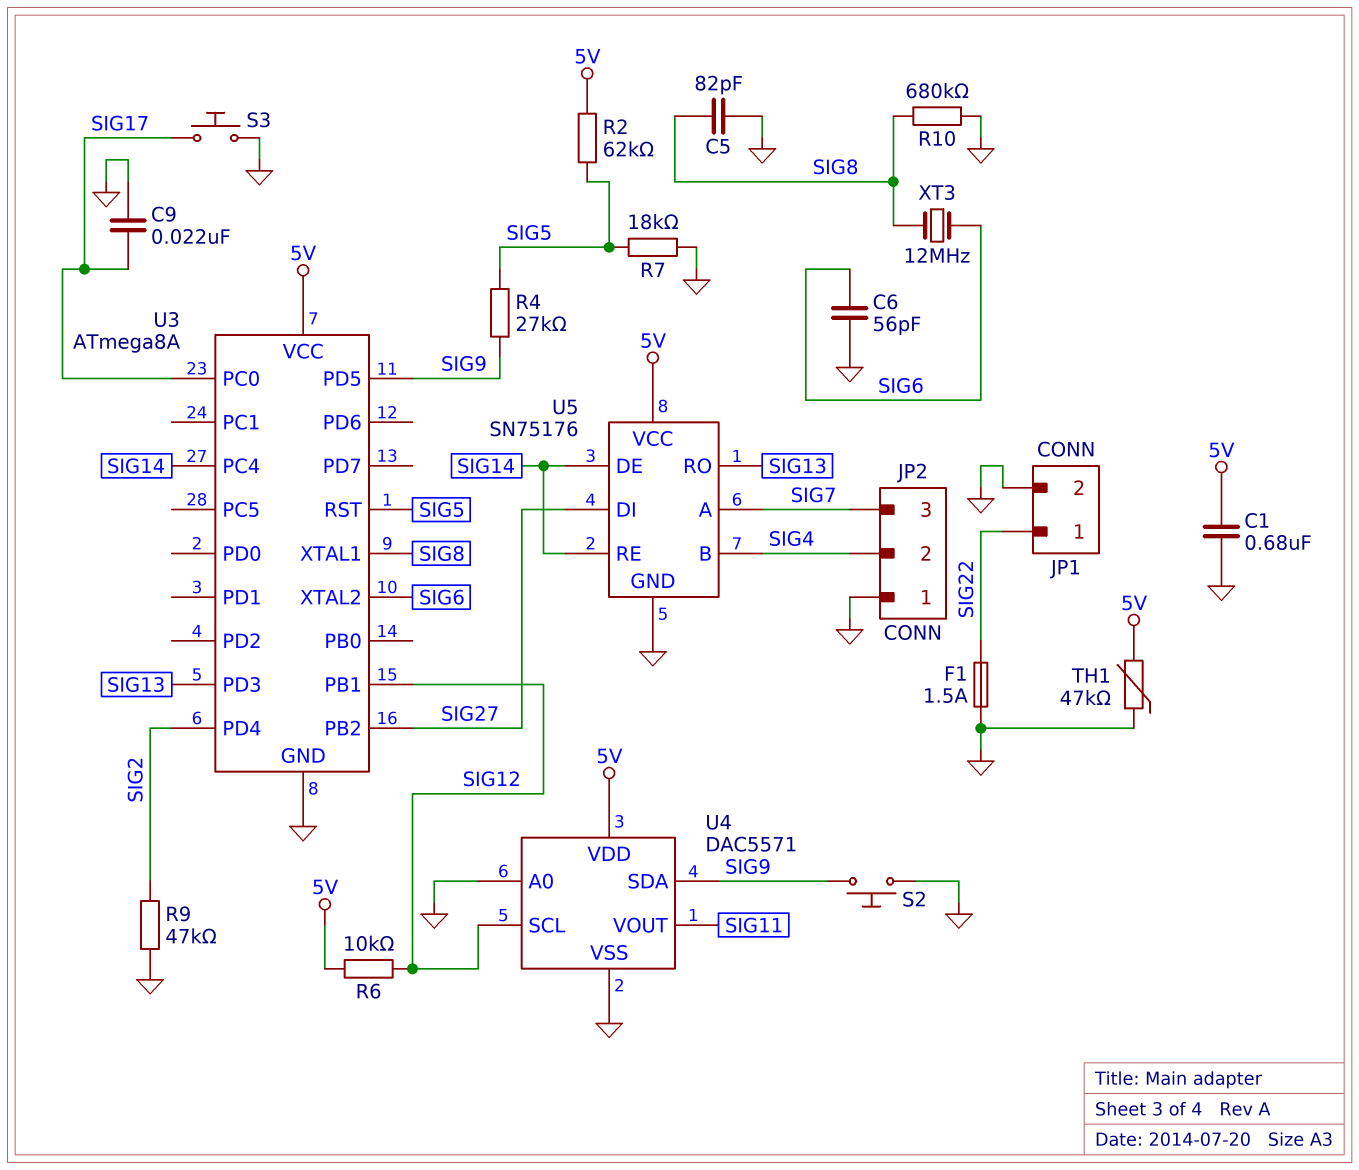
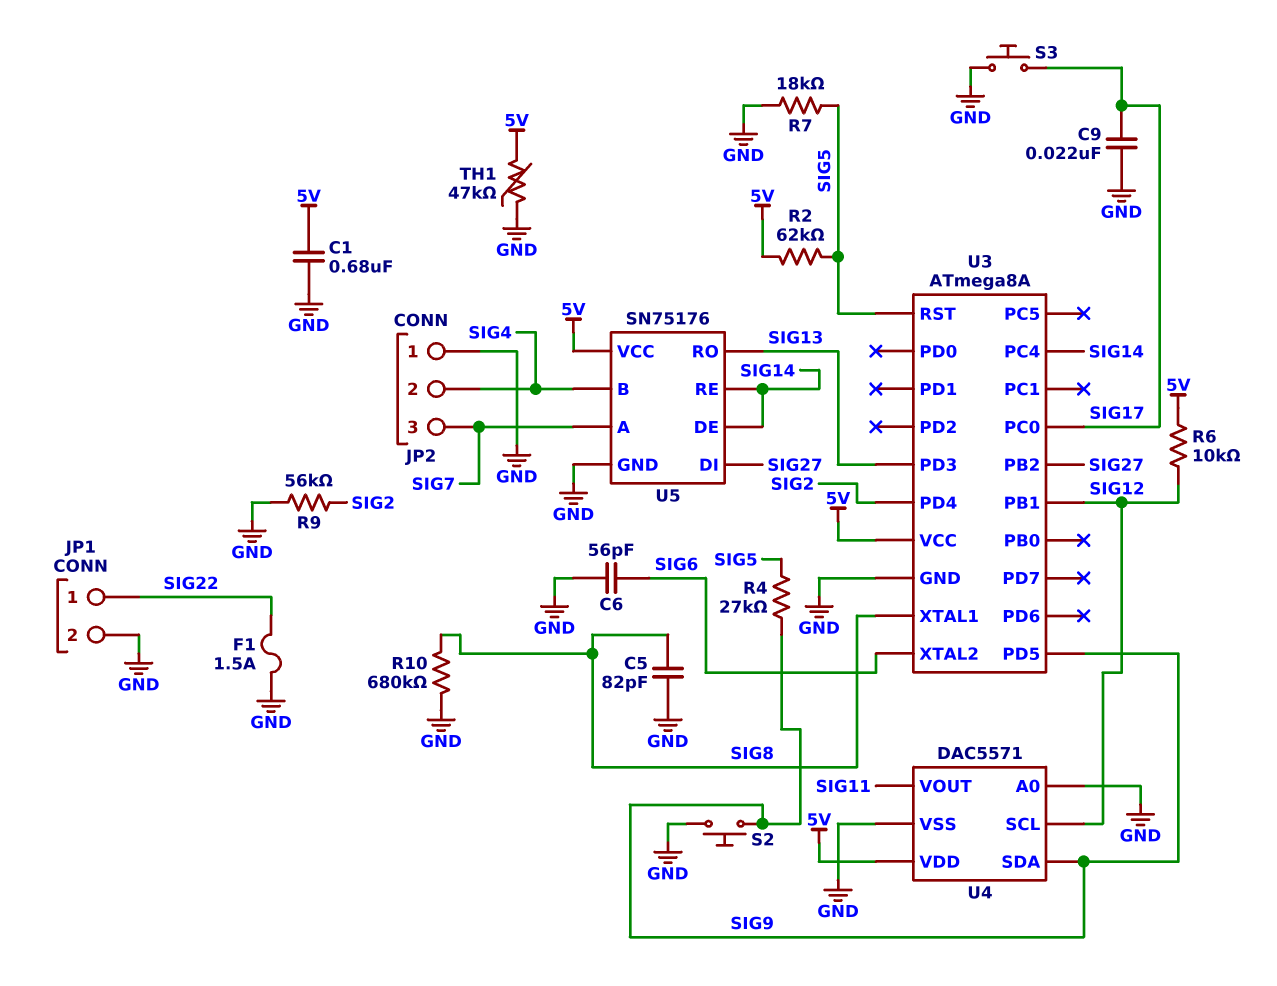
R9: 47k (GND, SIG2) -> 56k (GND, SIG2)
XT3: 12MHz (SIG6, SIG8) -> none

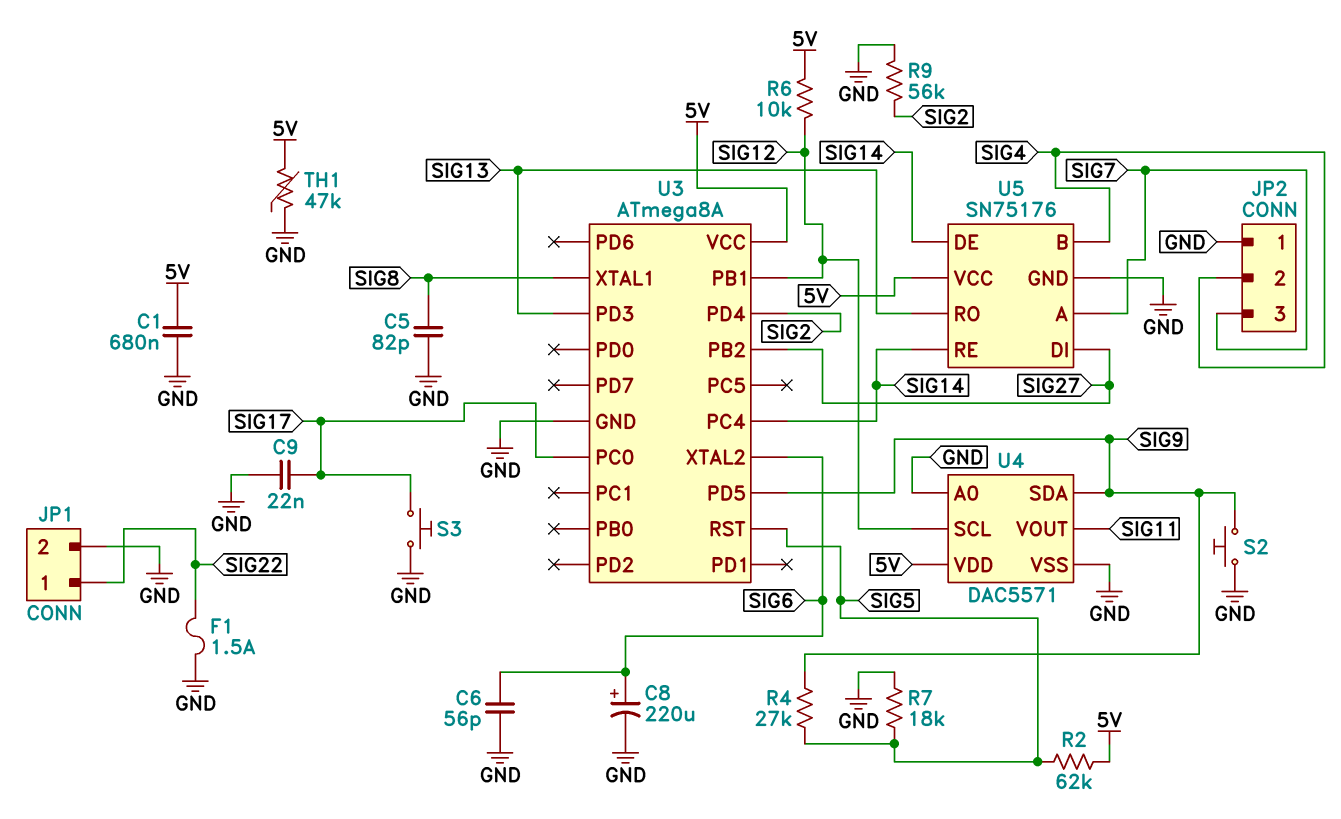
C8: none -> 220uF (plus SIG6, minus GND)
R10: 680k (GND, SIG8) -> none

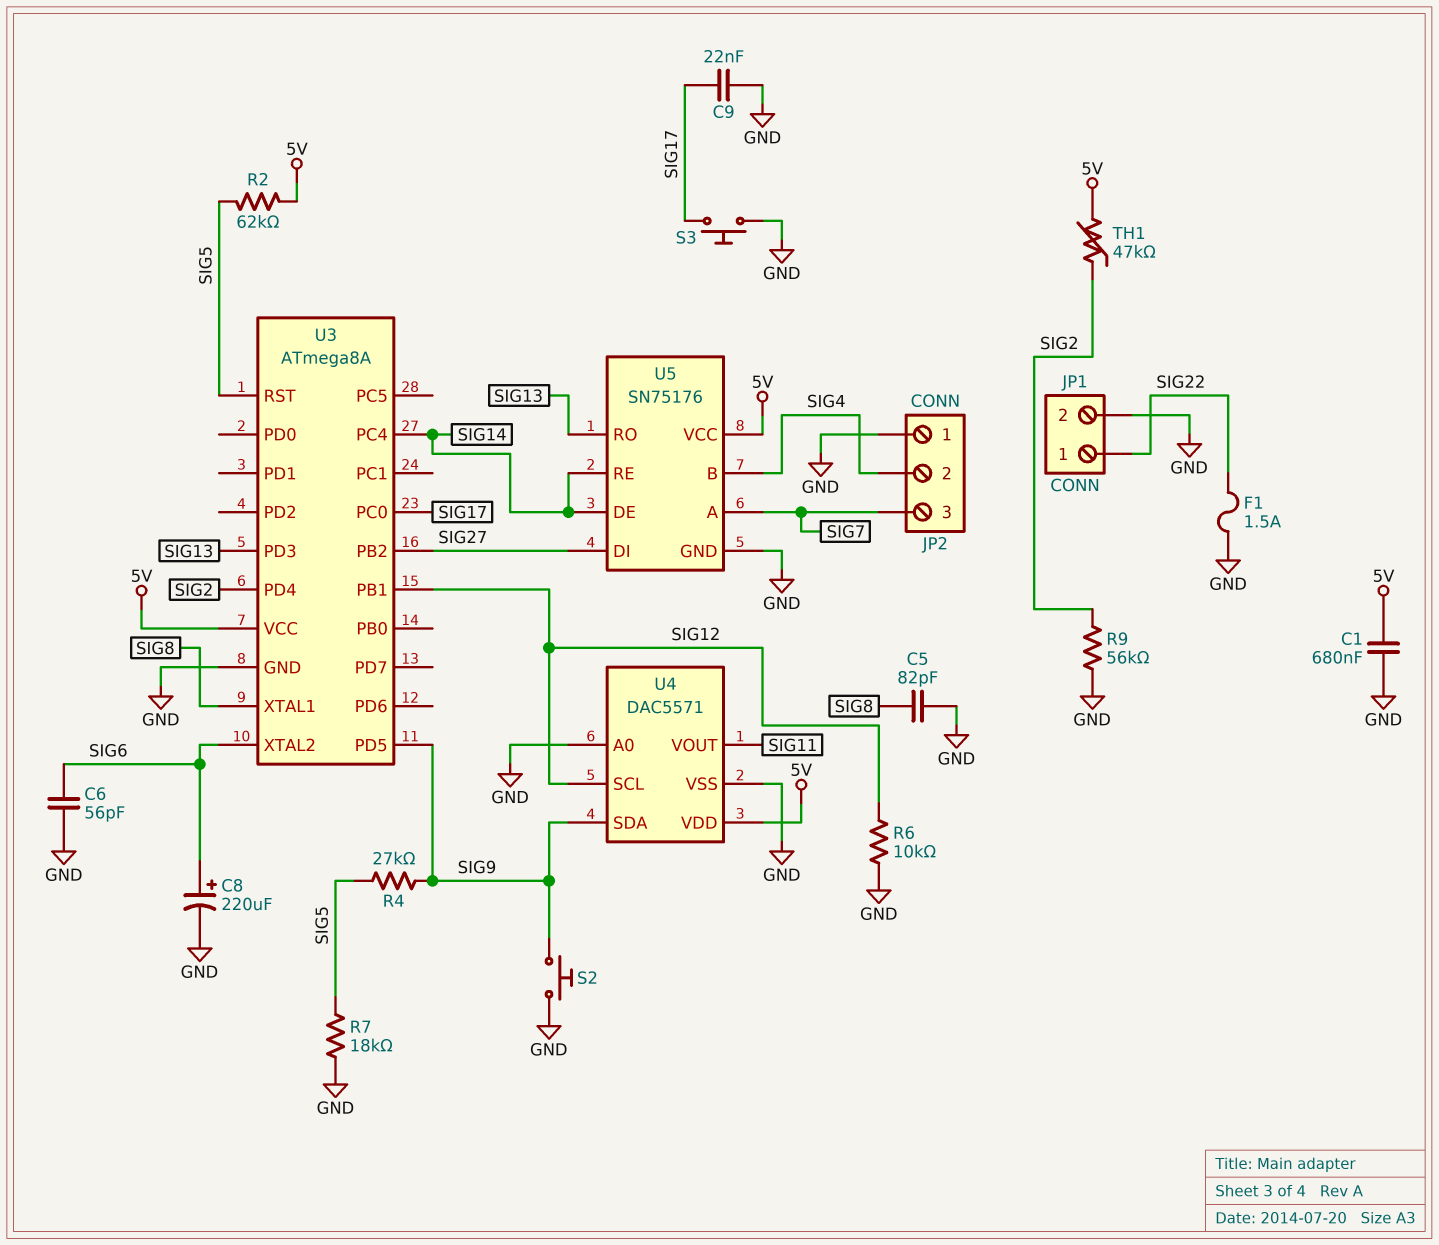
R6: 10k (5V, SIG12) -> 10k (GND, SIG12)
TH1: 47k (5V, GND) -> 47k (5V, SIG2)

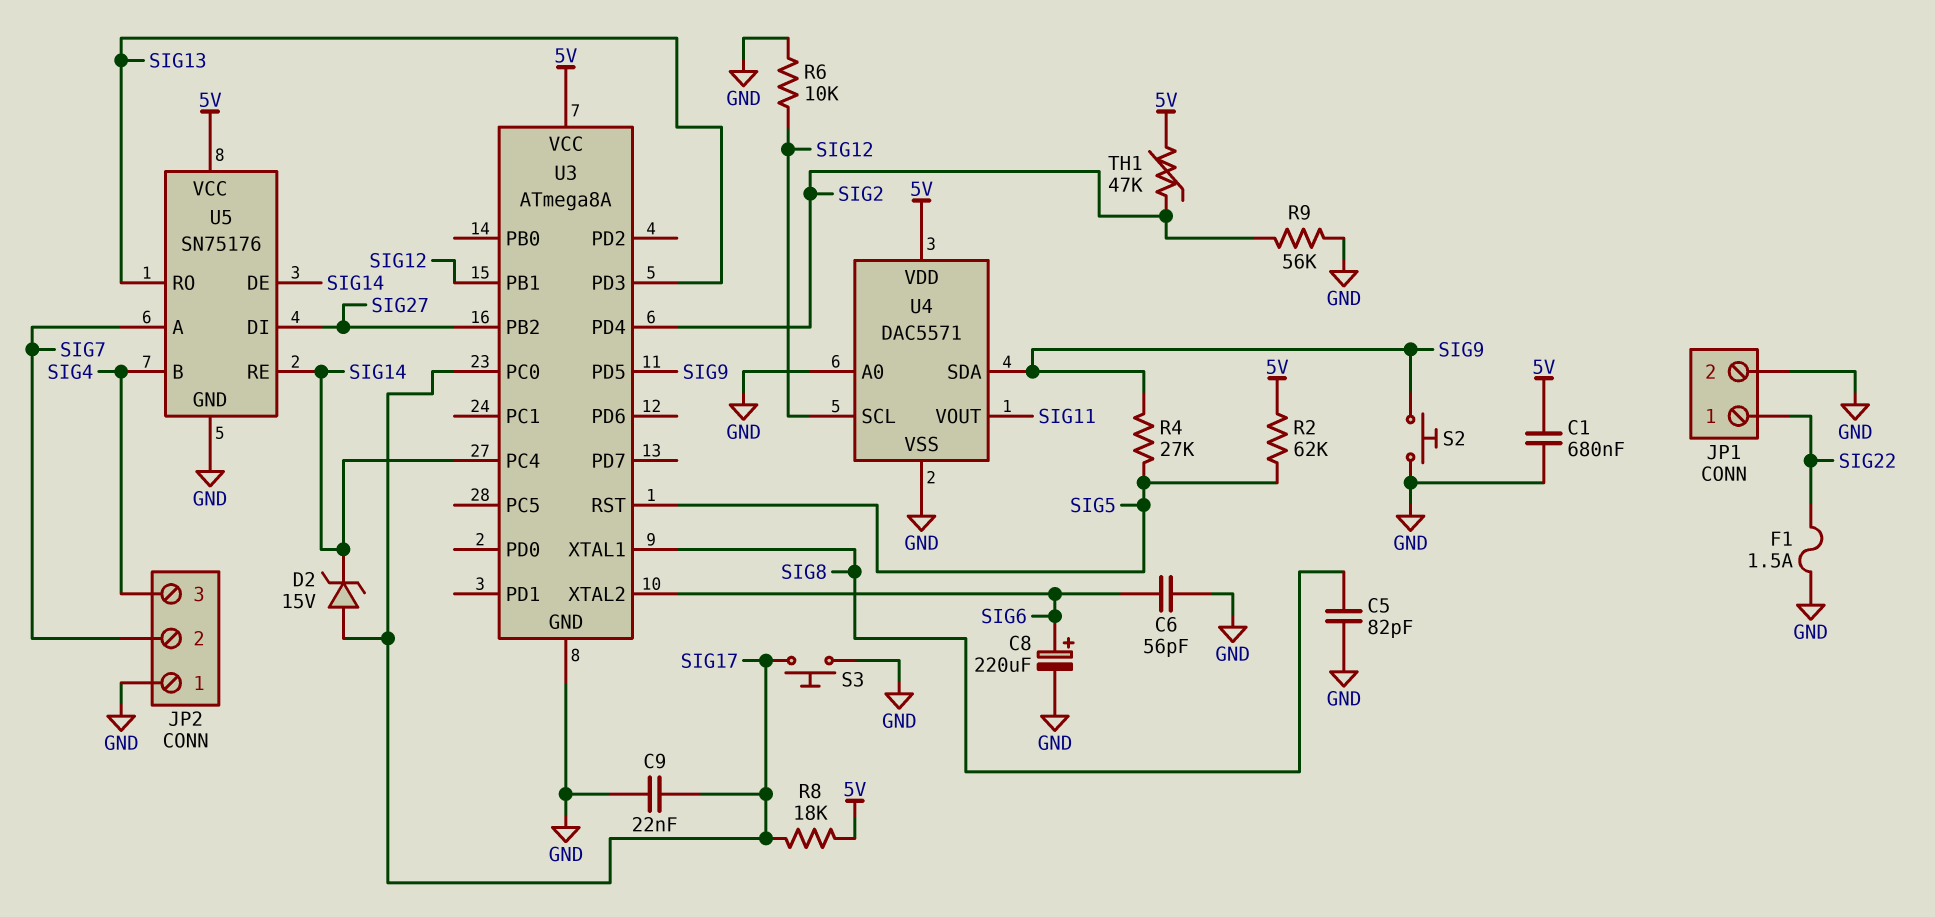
D2: none -> zener 15V (A SIG17, K SIG14)
JP2 pin 2: SIG4 -> SIG7
JP2 pin 3: SIG7 -> SIG4
R7: 18k (GND, SIG5) -> none
R8: none -> 18k (5V, SIG17)

